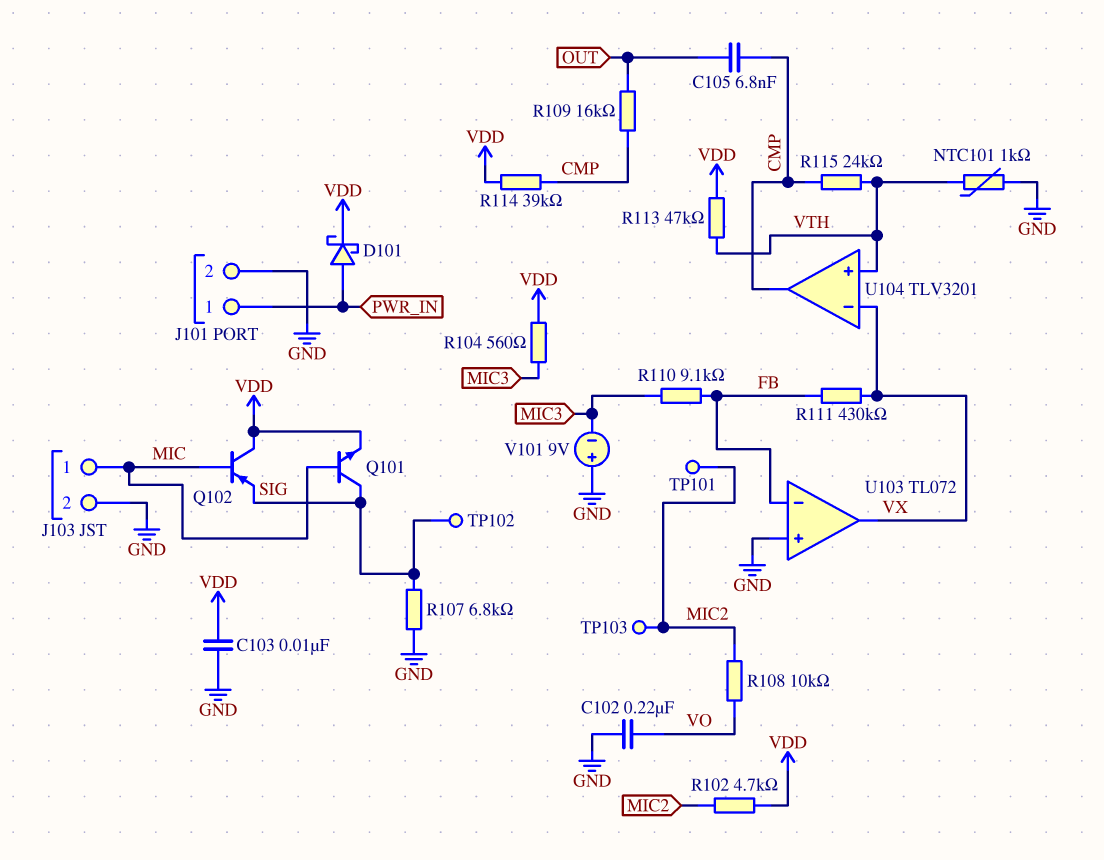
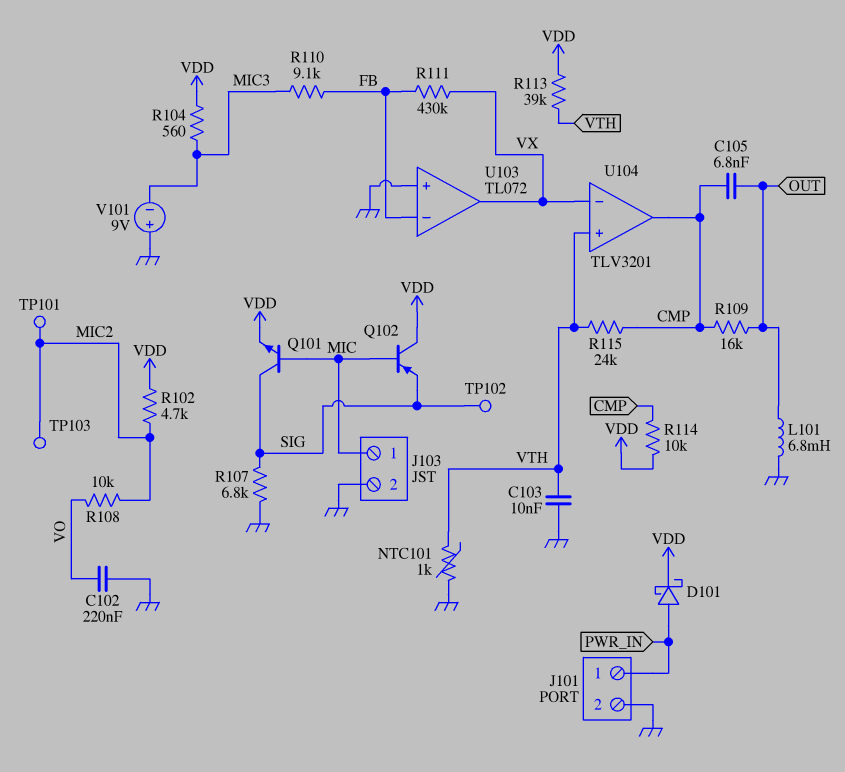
C103: 10nF (GND, VDD) -> 10nF (GND, VTH)
L101: none -> 6.8mH (GND, OUT)
R113: 47k (VDD, VTH) -> 39k (VDD, VTH)
R114: 39k (CMP, VDD) -> 10k (CMP, VDD)

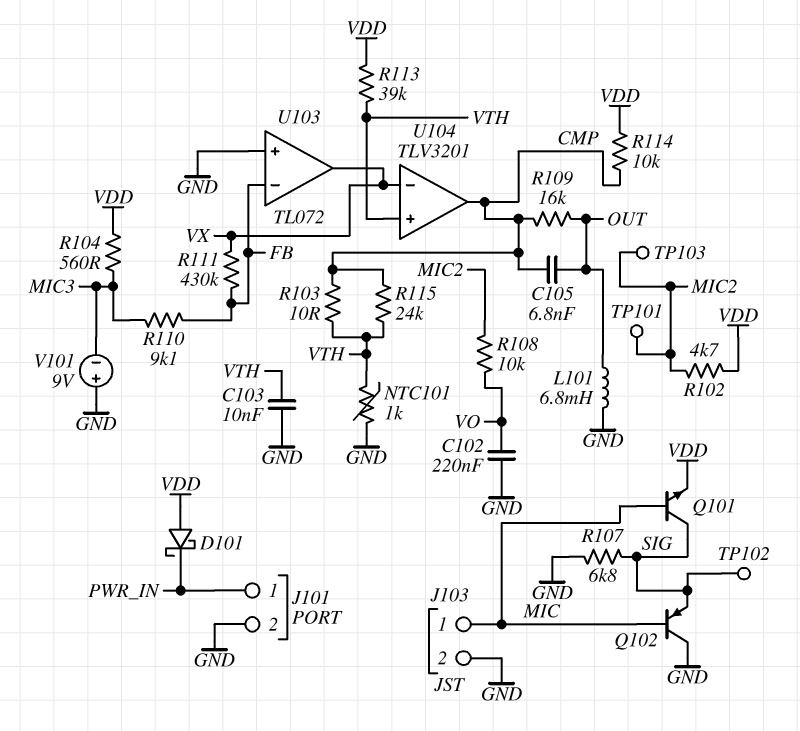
D101: schottky (A PWR_IN, K VDD) -> schottky (A VDD, K PWR_IN)
Q102: PNP (B MIC, C VDD, E SIG) -> PNP (B MIC, C GND, E SIG)
R103: none -> 10 (CMP, VTH)

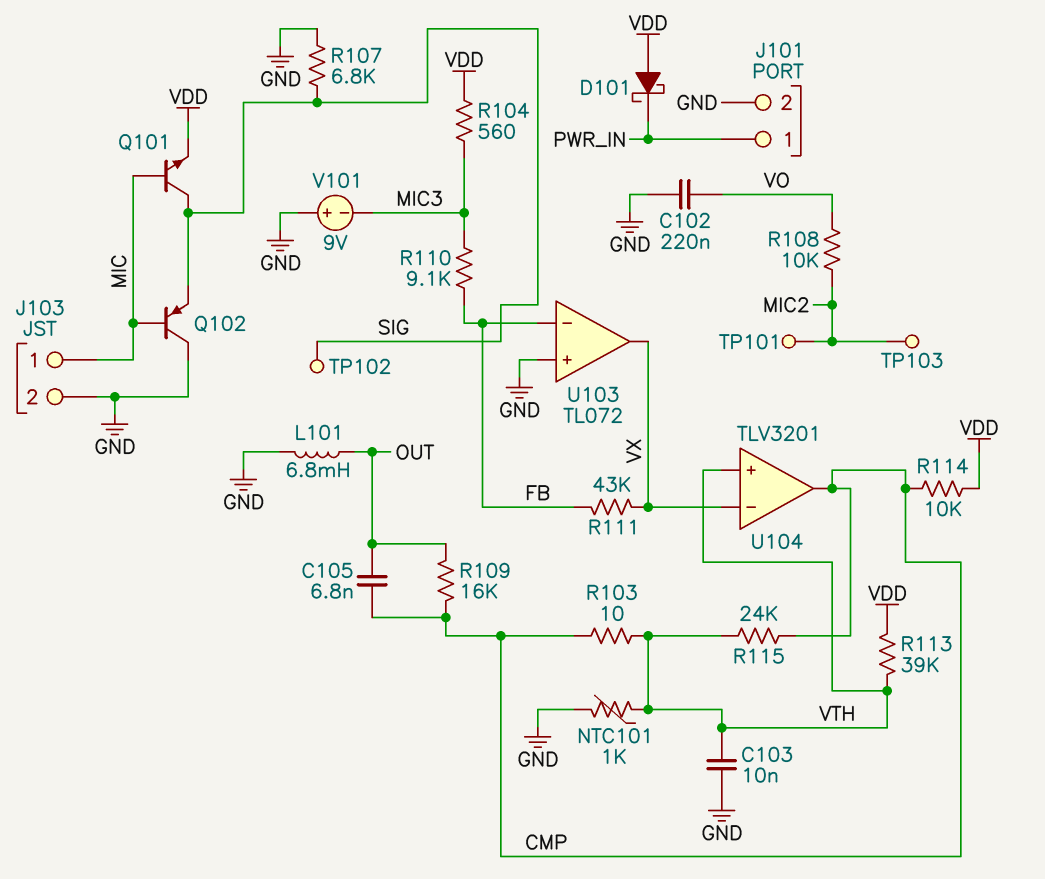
R102: 4.7k (MIC2, VDD) -> none
R111: 430k (FB, VX) -> 43k (FB, VX)

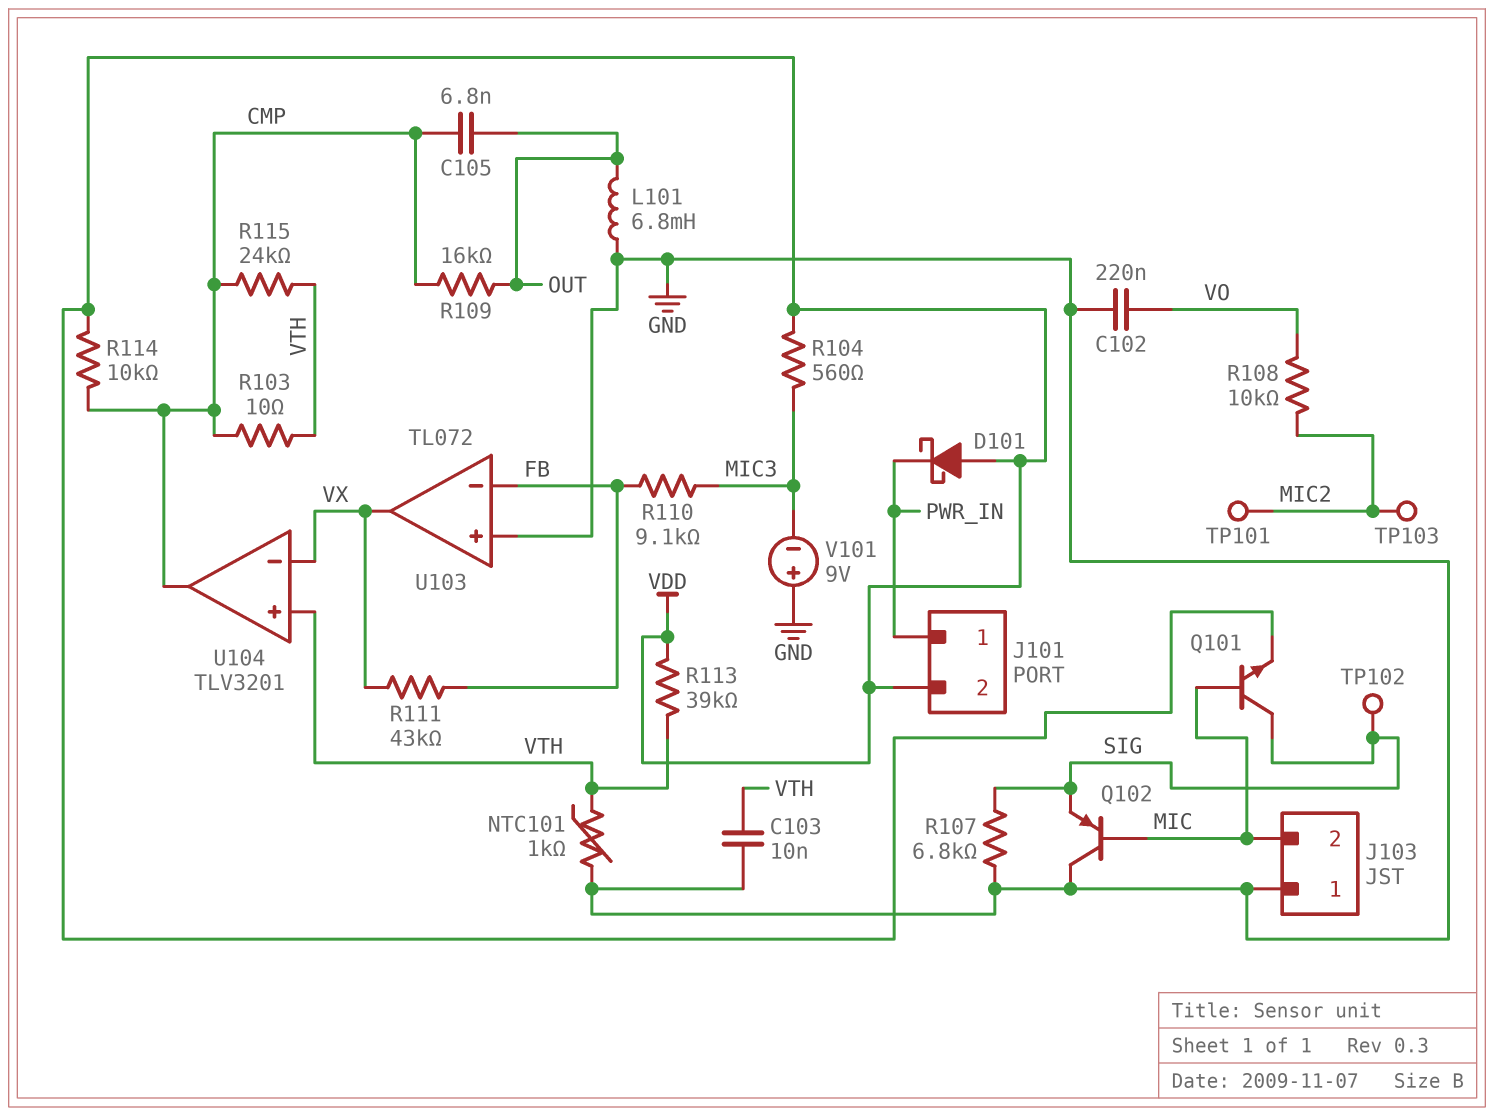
J101 pin 2: GND -> VDD
J103 pin 1: MIC -> GND
J103 pin 2: GND -> MIC

